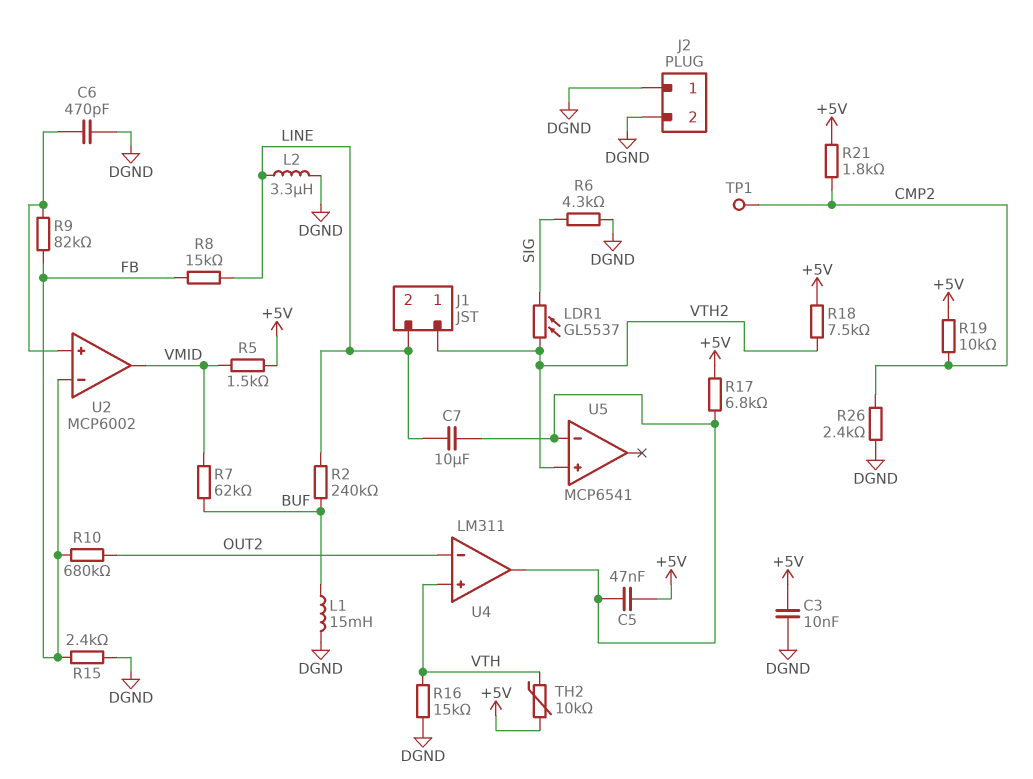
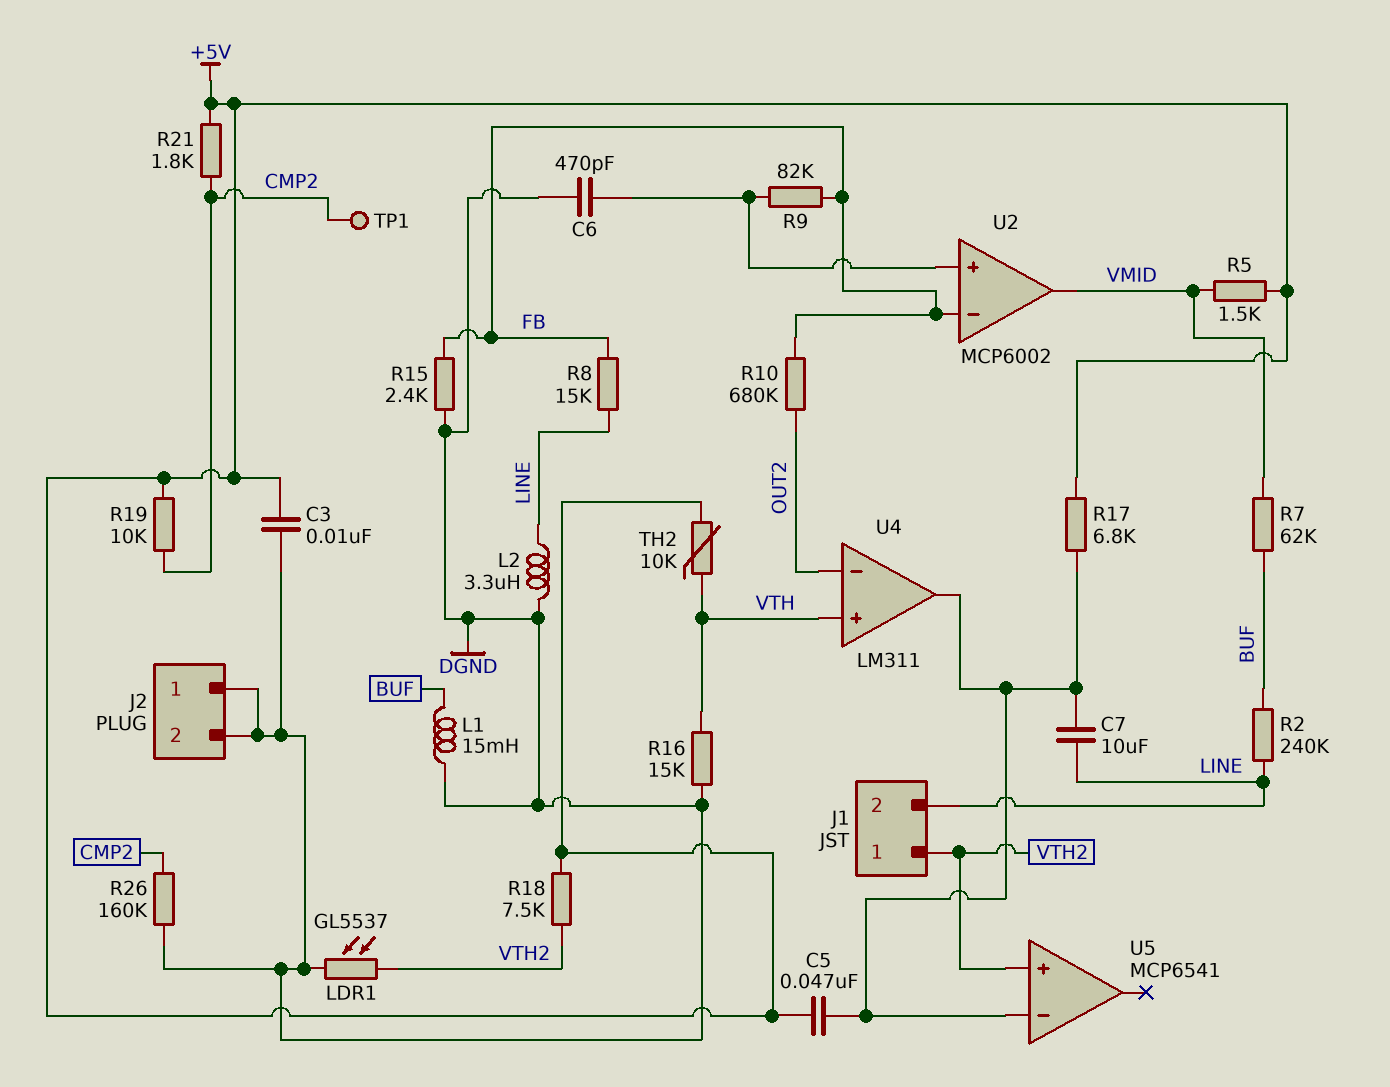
LDR1: GL5537 (SIG, VTH2) -> GL5537 (DGND, VTH2)
R6: 4.3k (DGND, SIG) -> none
R26: 2.4k (CMP2, DGND) -> 160k (CMP2, DGND)

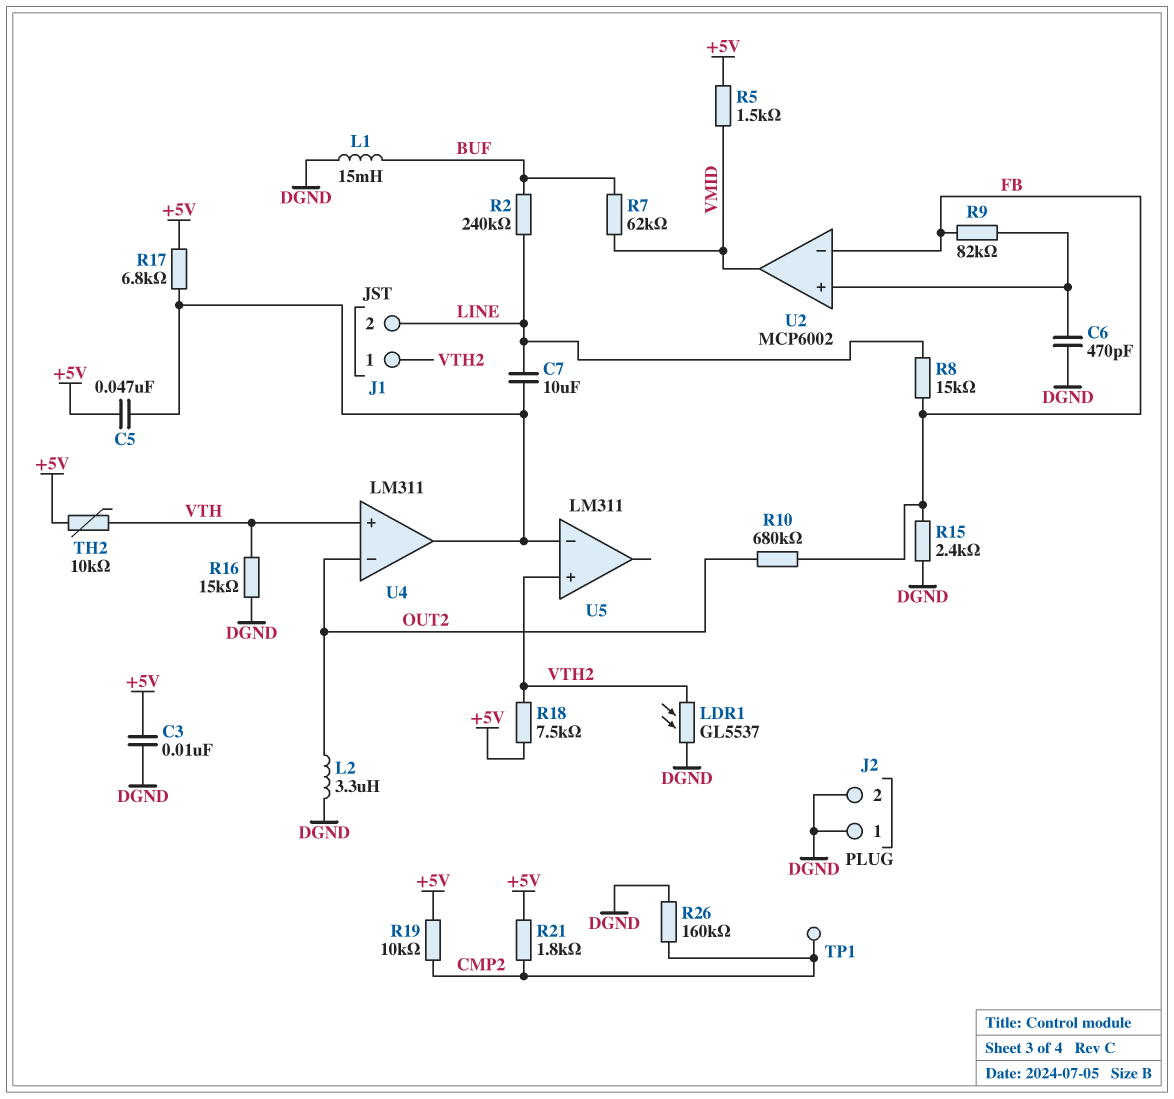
L2: 3.3uH (DGND, LINE) -> 3.3uH (DGND, OUT2)
U5: MCP6541 -> LM311

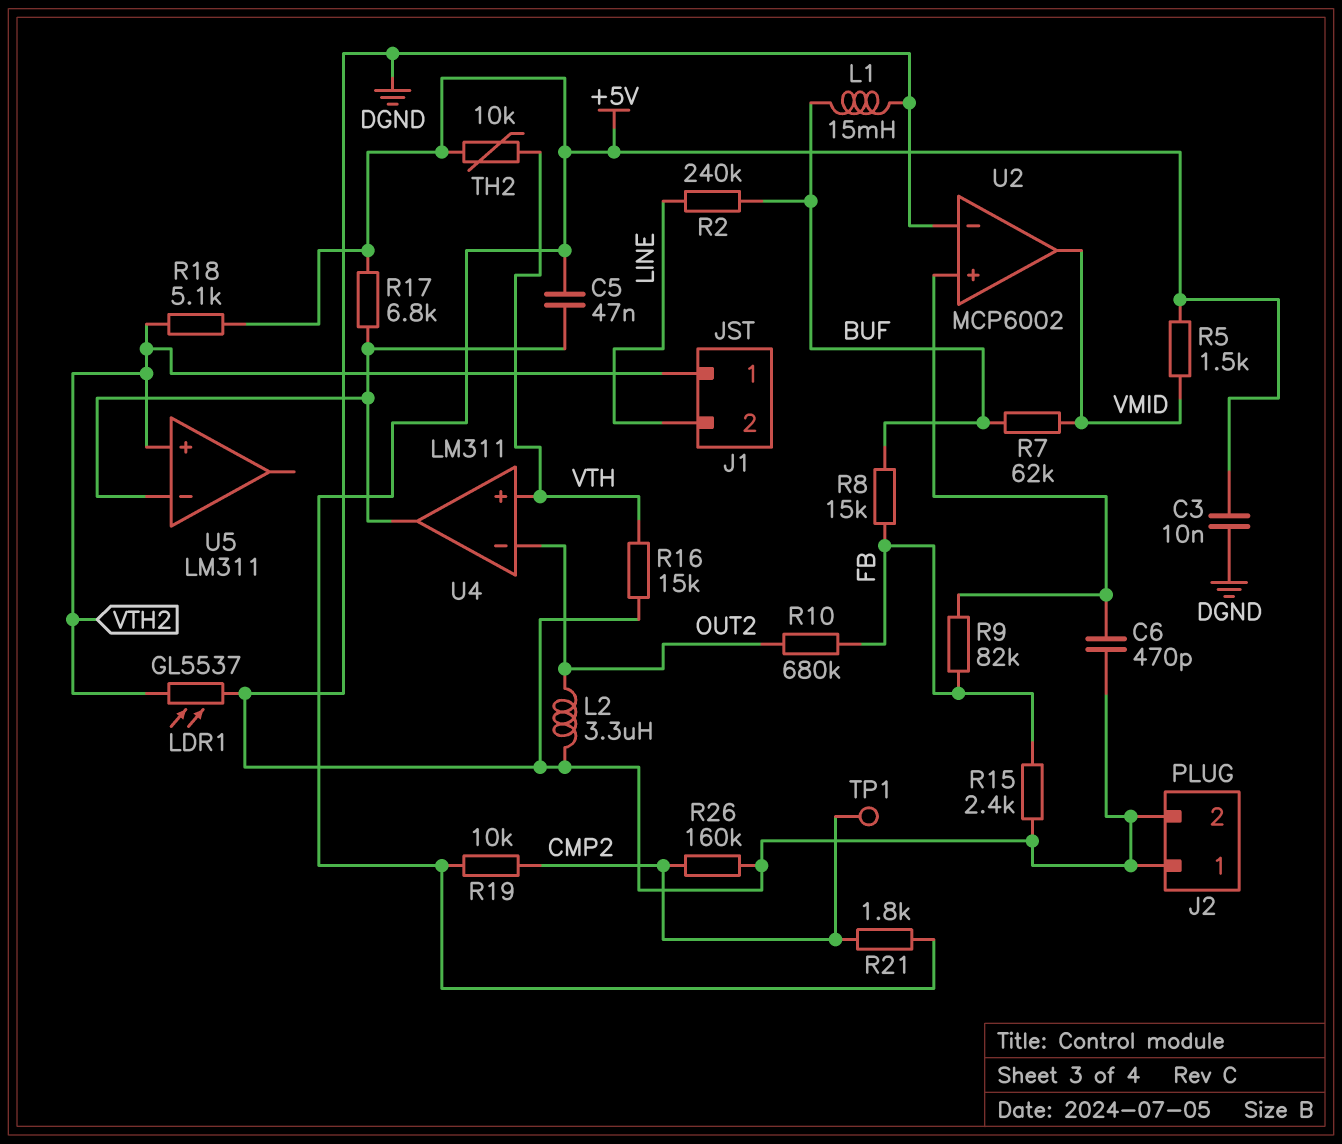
C7: 10uF (LINE, U4/out) -> none
R8: 15k (FB, LINE) -> 15k (BUF, FB)
R18: 7.5k (+5V, VTH2) -> 5.1k (+5V, VTH2)
U2 pin in-: FB -> DGND

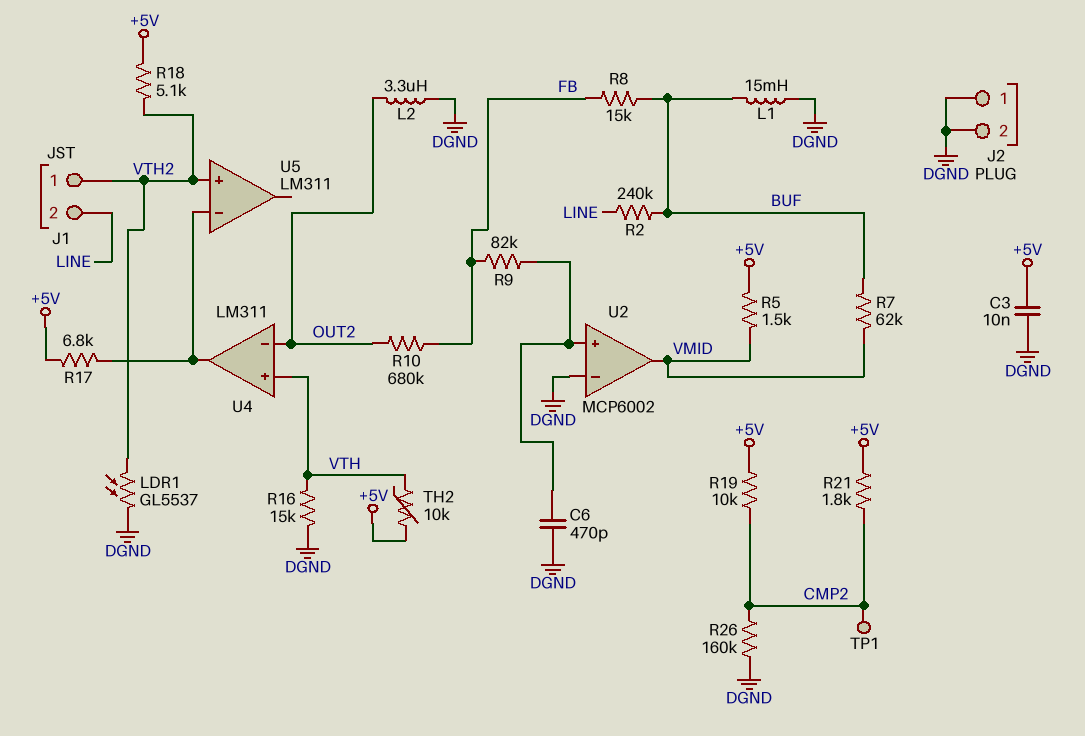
C5: 47nF (+5V, U4/out) -> none
R15: 2.4k (DGND, FB) -> none

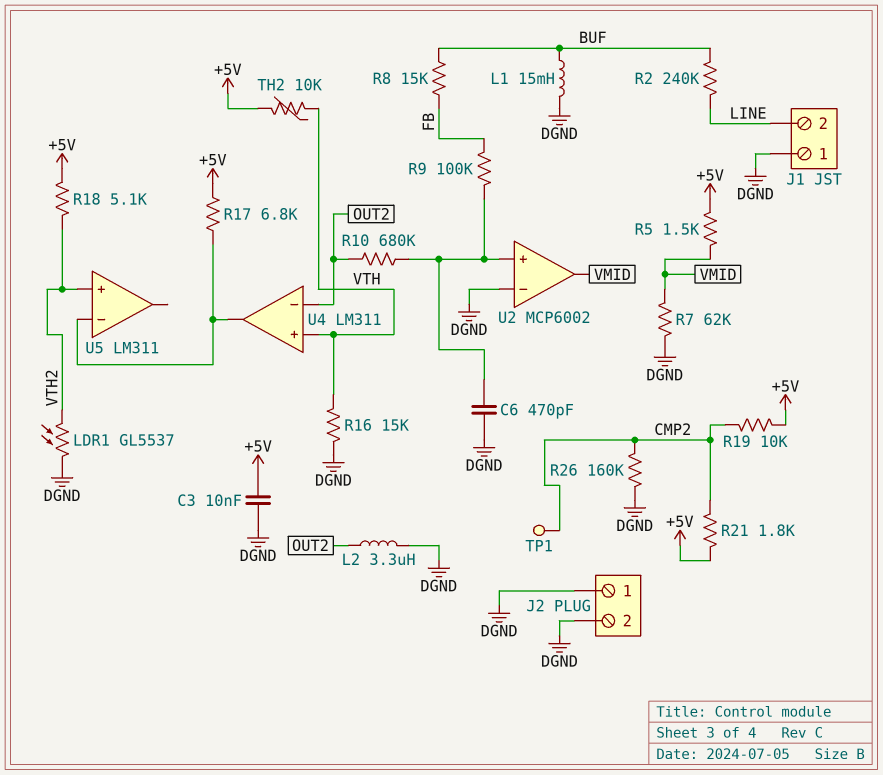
J1 pin 1: VTH2 -> DGND
R7: 62k (BUF, VMID) -> 62k (DGND, VMID)
R9: 82k (FB, U2/in+) -> 100k (FB, U2/in+)
R10: 680k (FB, OUT2) -> 680k (OUT2, U2/in+)

